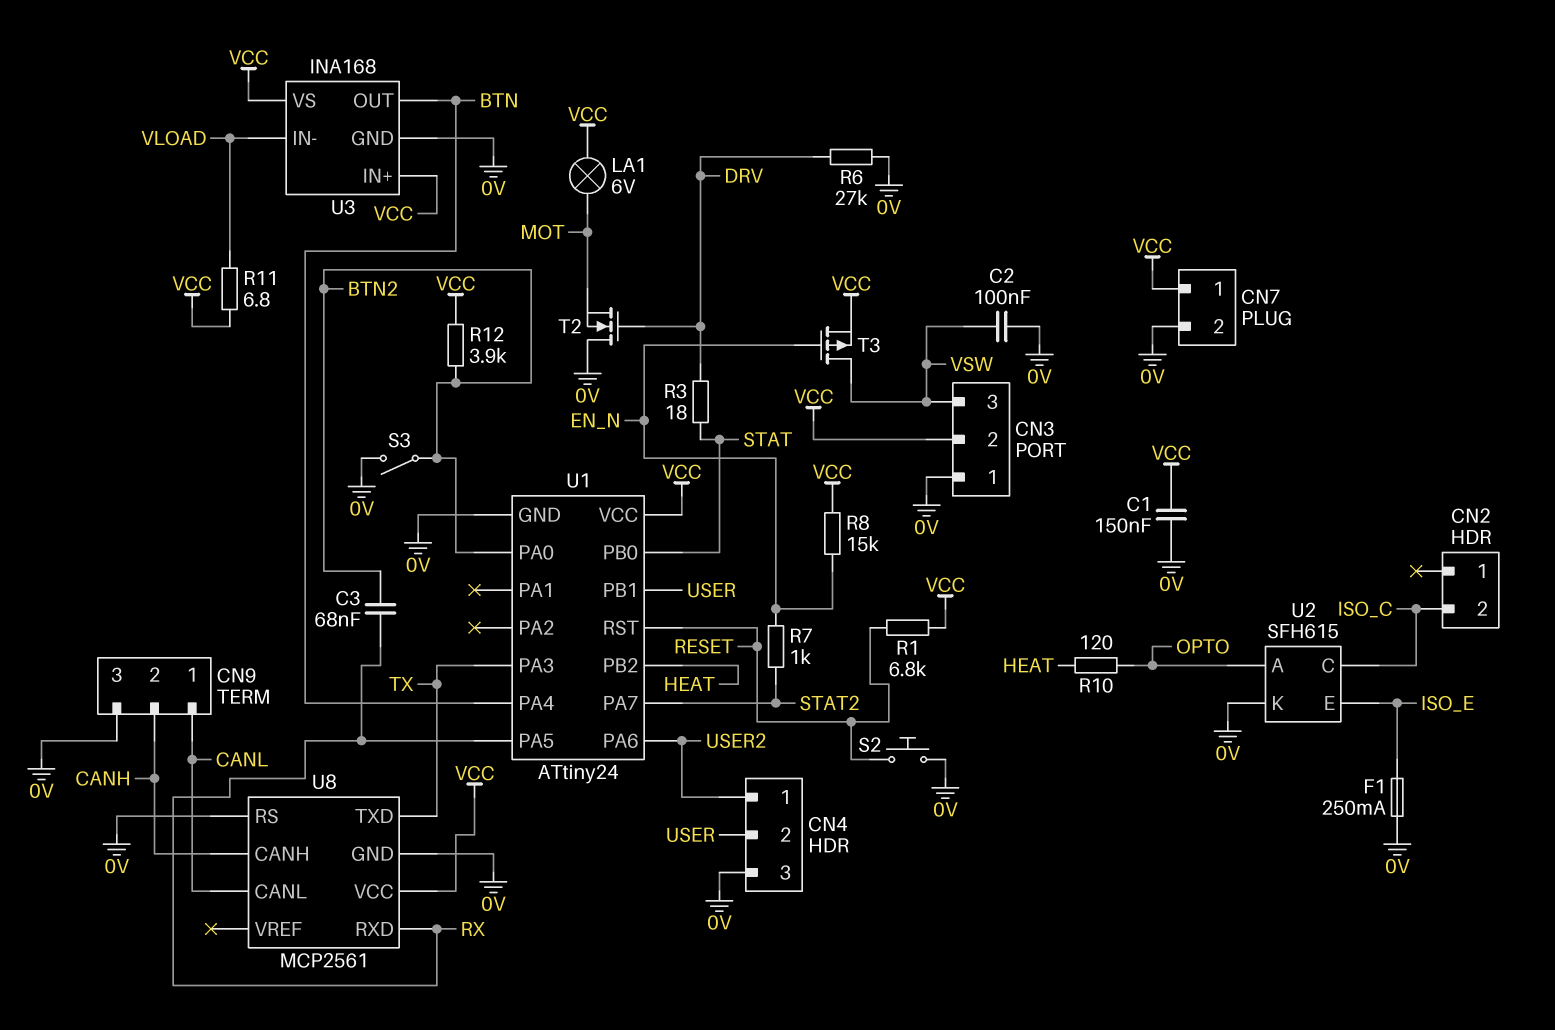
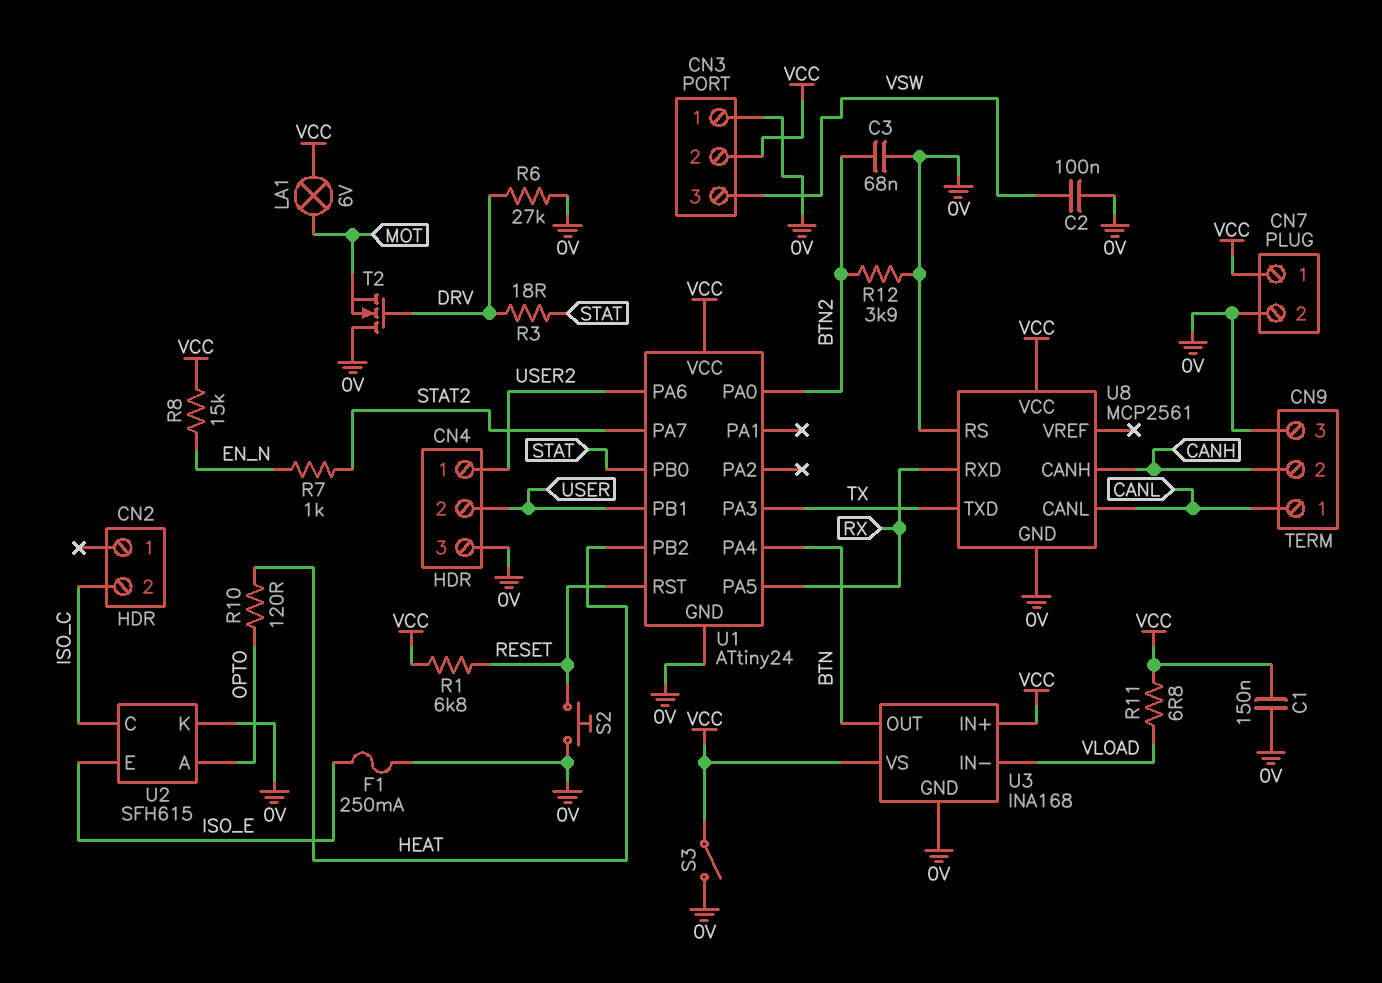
C3: 68nF (BTN2, RX) -> 68nF (0V, BTN2)
R12: 3.9k (BTN2, VCC) -> 3.9k (0V, BTN2)
S3: switch (0V, BTN2) -> switch (0V, VCC)
T3: PMOS (G EN_N, D VSW, S VCC) -> none

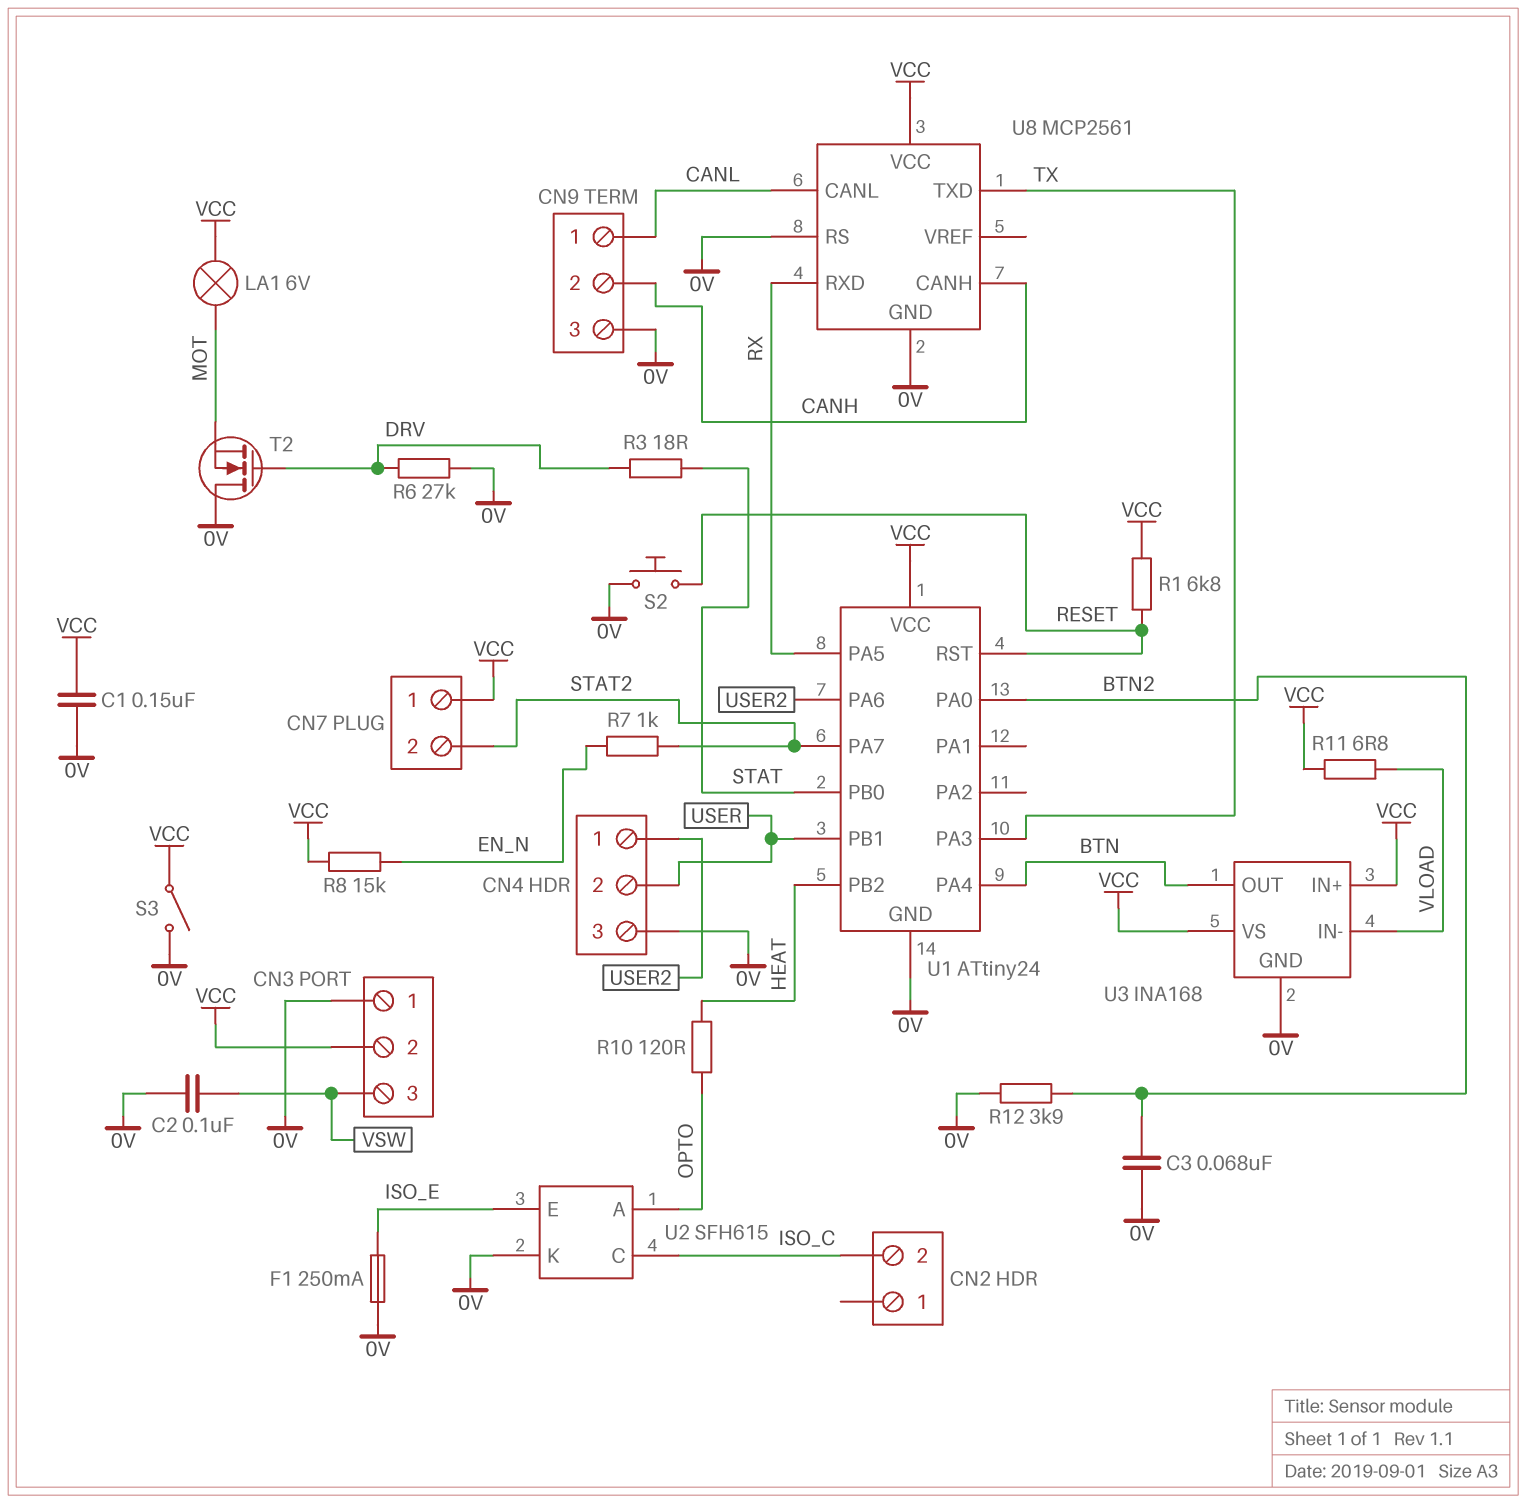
CN7 pin 2: 0V -> STAT2

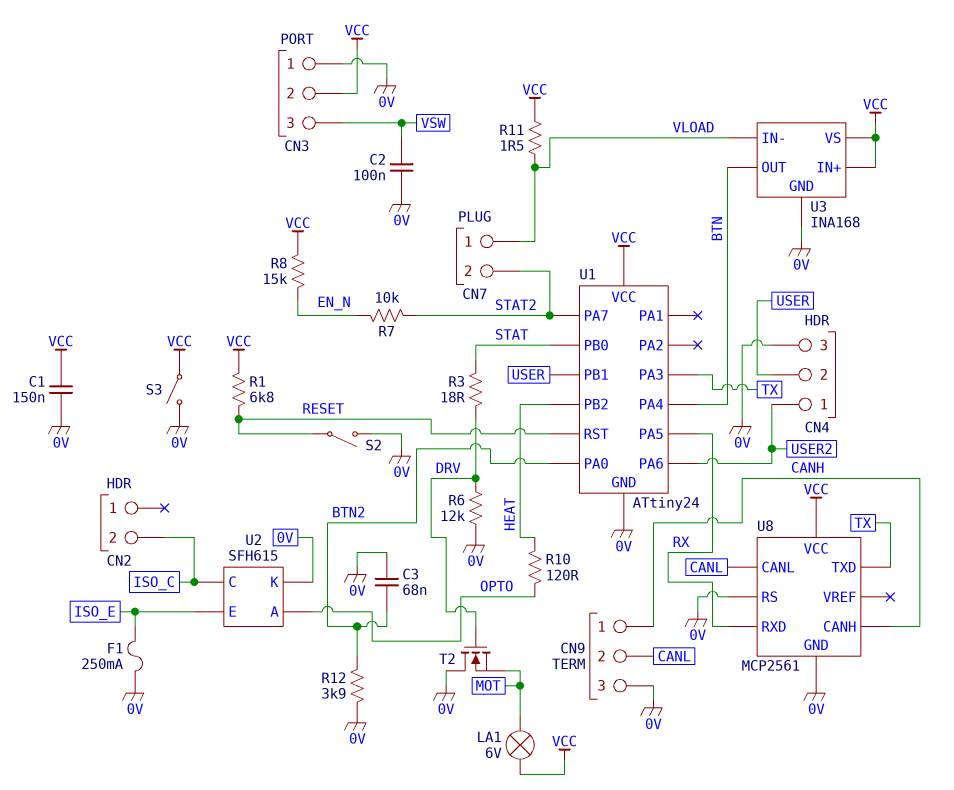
CN7 pin 1: VCC -> VLOAD
CN9 pin 1: CANL -> CANH
CN9 pin 2: CANH -> CANL
R6: 27k (0V, DRV) -> 12k (0V, DRV)
R7: 1k (EN_N, STAT2) -> 10k (EN_N, STAT2)
R11: 6.8 (VCC, VLOAD) -> 1.5 (VCC, VLOAD)
S2: button (0V, RESET) -> switch (0V, RESET)

